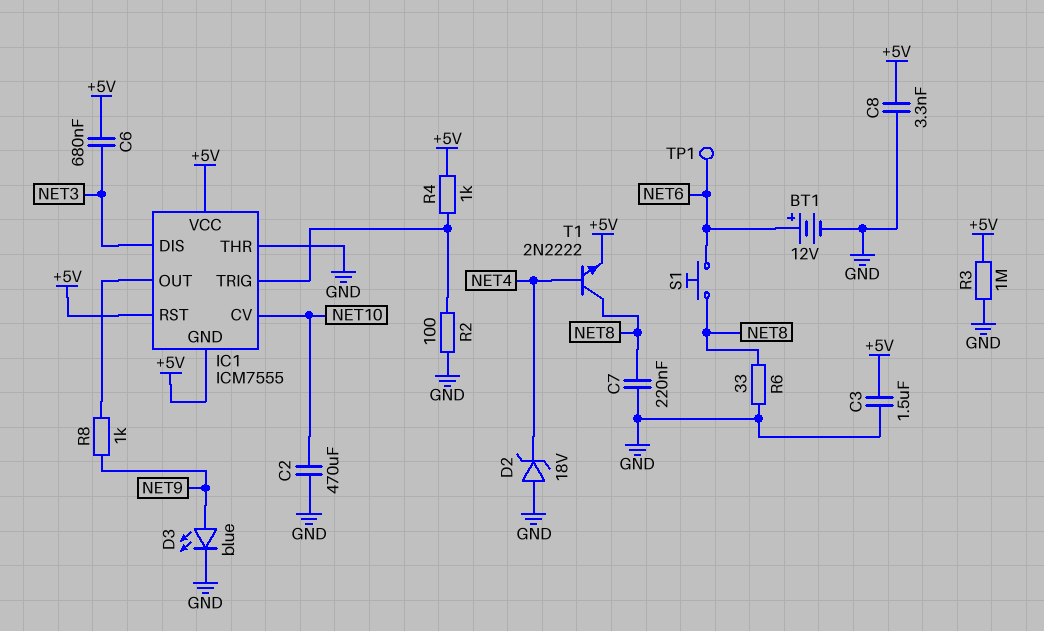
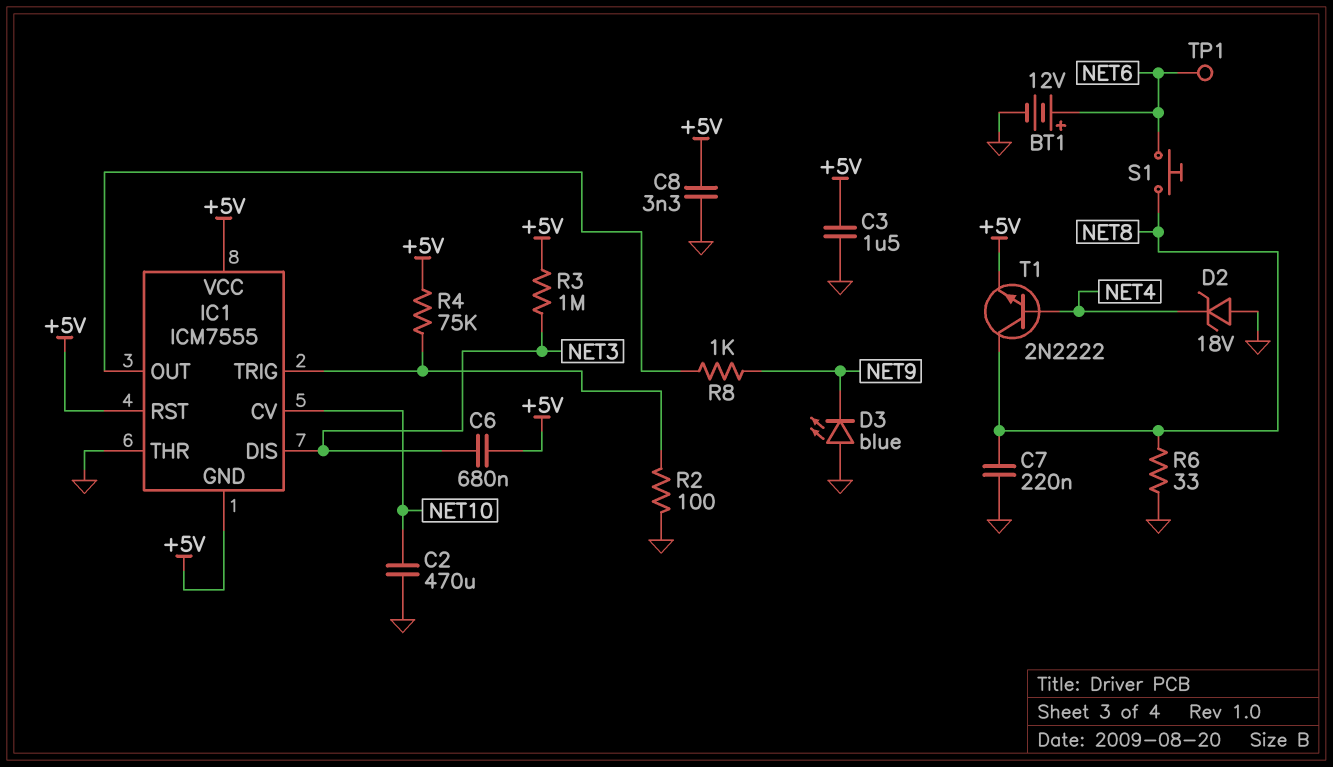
D3: LED blue (A NET9, K GND) -> LED blue (A GND, K NET9)
R3: 1M (+5V, GND) -> 1M (+5V, NET3)
R4: 1k (+5V, IC1/TRIG) -> 75k (+5V, IC1/TRIG)

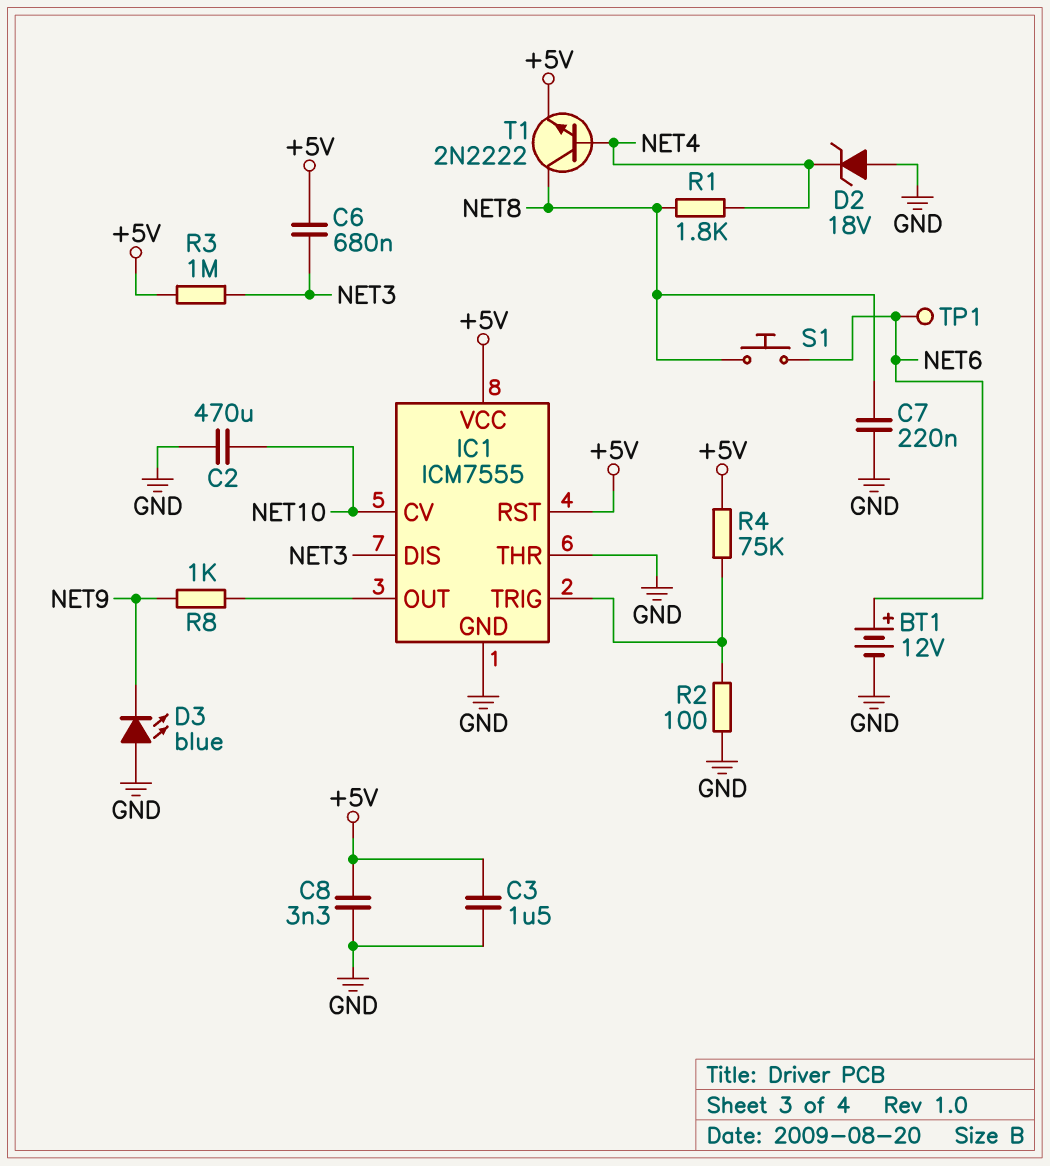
IC1 pin GND: +5V -> GND
R1: none -> 1.8k (NET4, NET8)
R6: 33 (GND, NET8) -> none

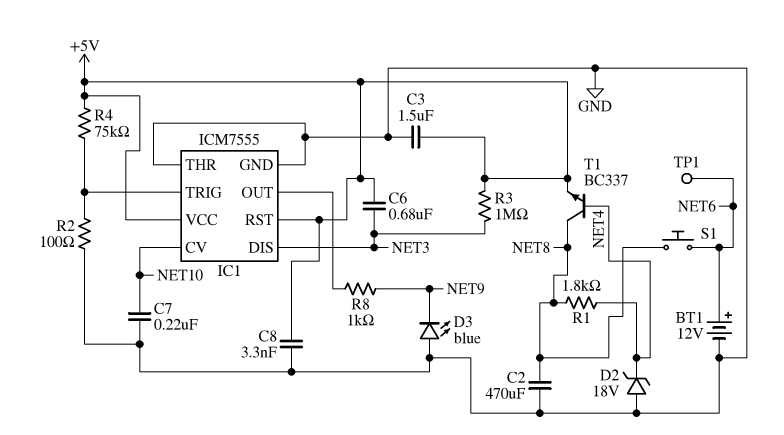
C2: 470uF (GND, NET10) -> 470uF (GND, NET8)
C7: 220nF (GND, NET8) -> 220nF (GND, NET10)
T1: NPN 2N2222 (B NET4, C NET8, E +5V) -> NPN BC337 (B NET4, C NET8, E +5V)

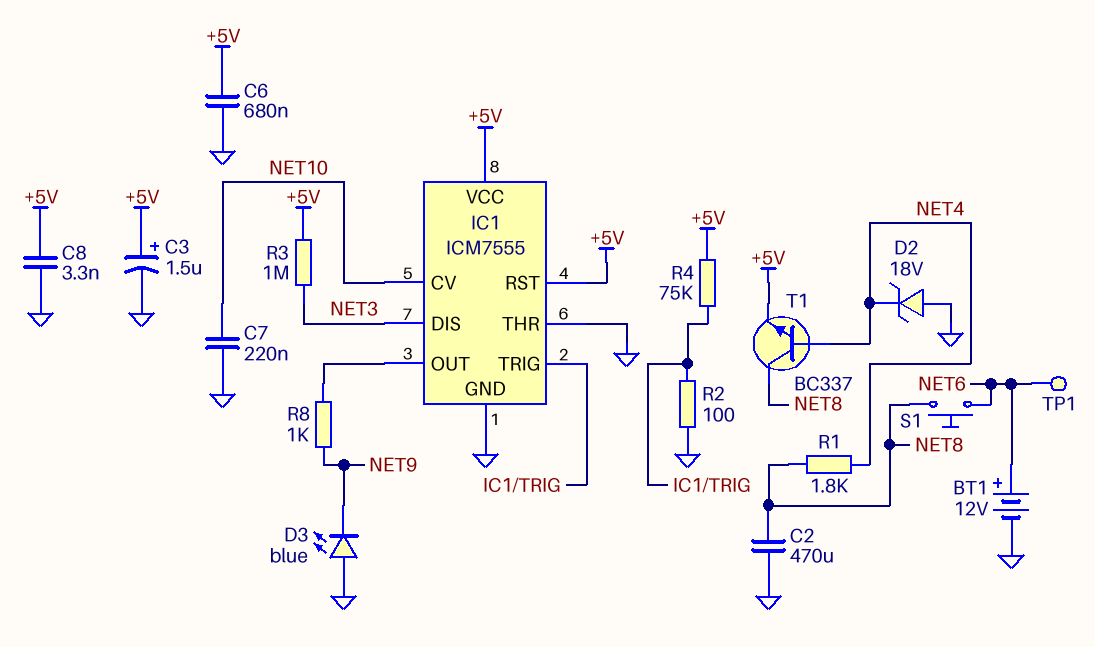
C3: 1.5uF (+5V, GND) -> 1.5uF (plus +5V, minus GND)
C6: 680nF (+5V, NET3) -> 680nF (+5V, GND)

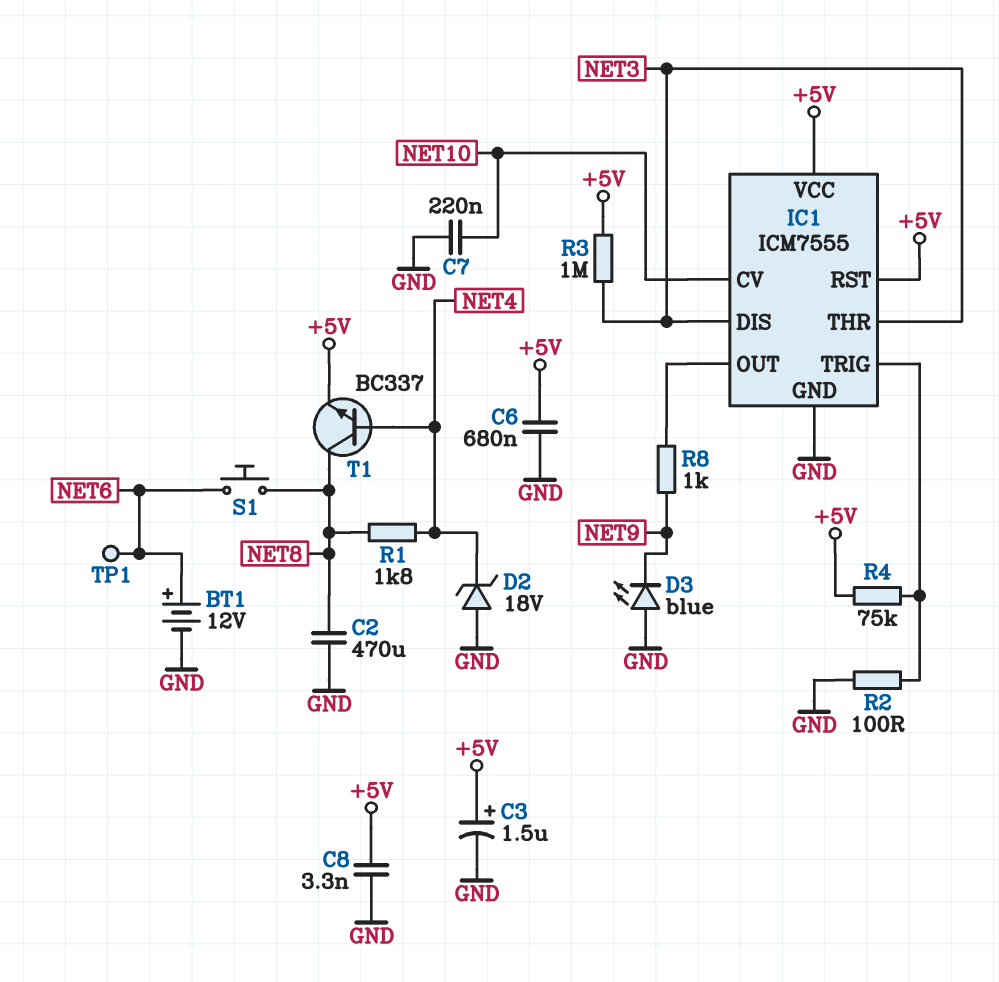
IC1 pin THR: GND -> NET3

